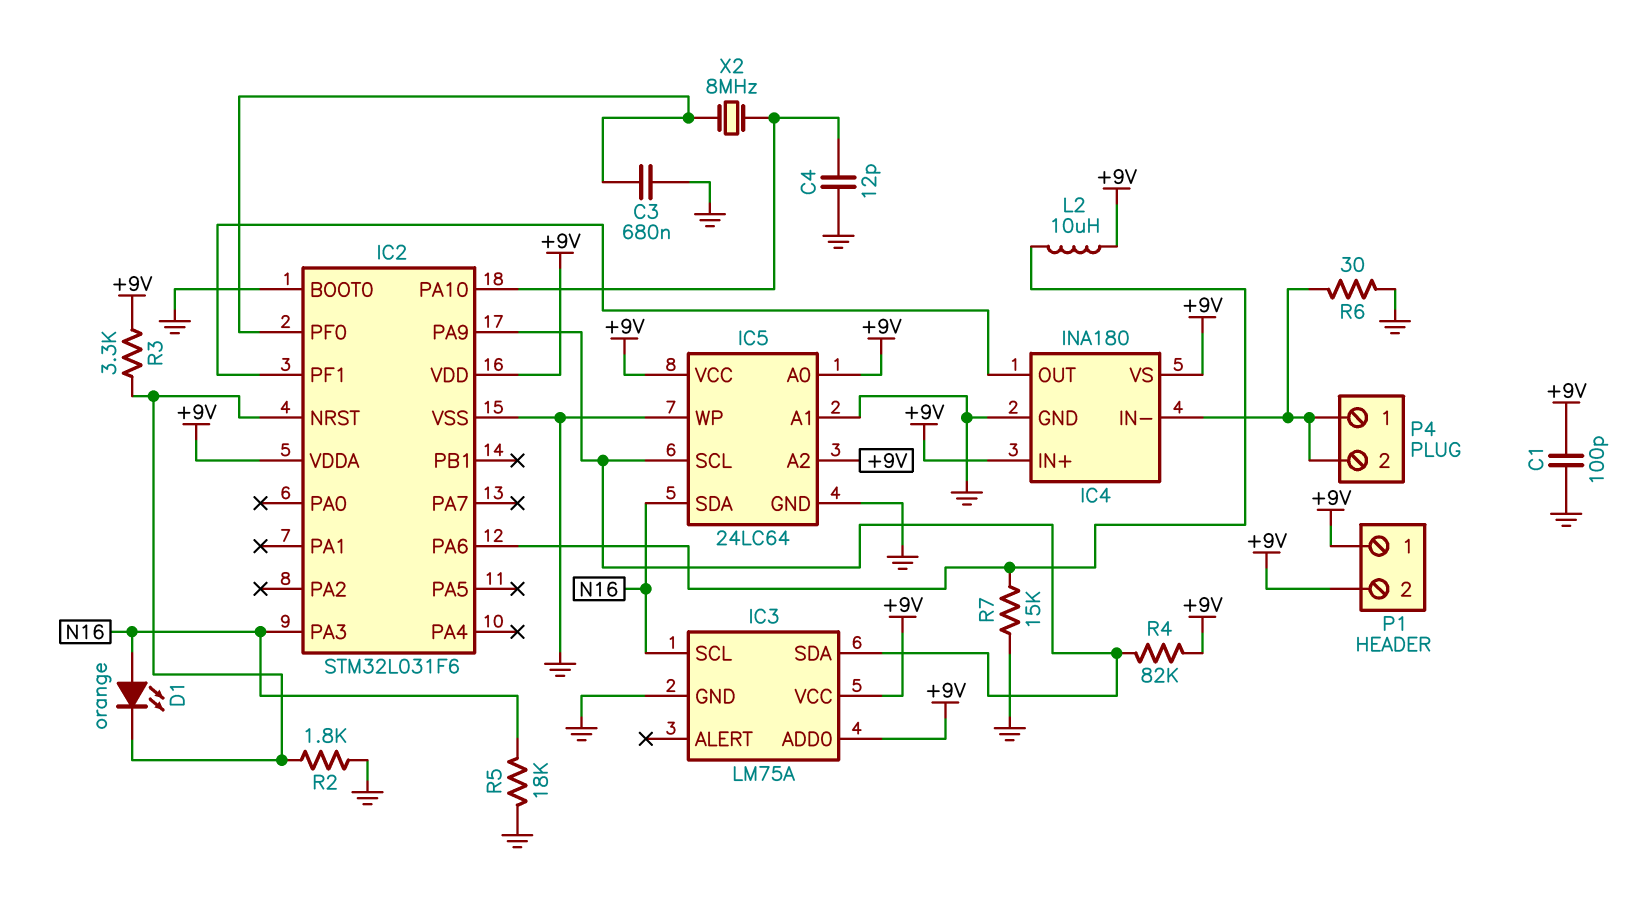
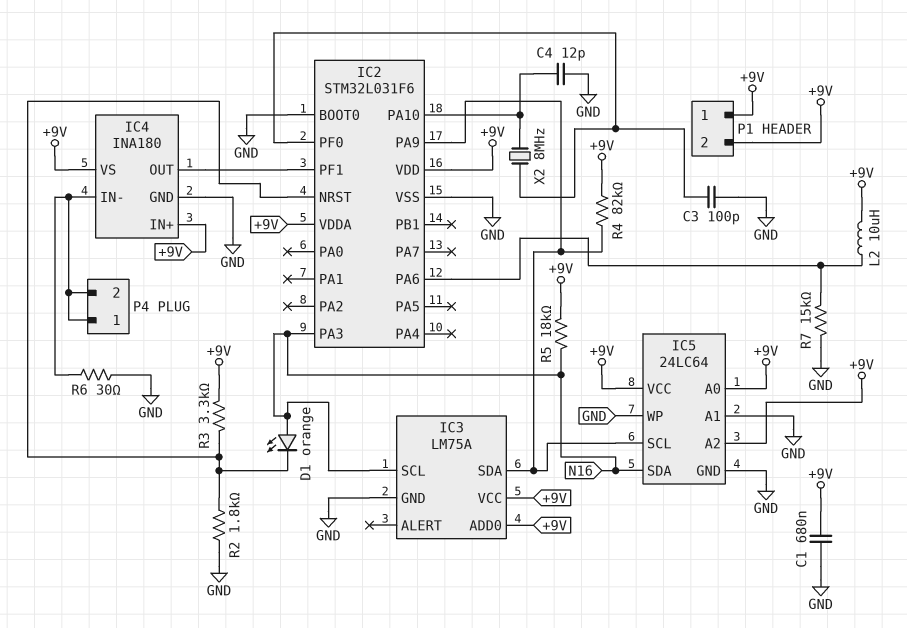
C1: 100pF (+9V, GND) -> 680nF (+9V, GND)
C3: 680nF (GND, IC2/PF0) -> 100pF (GND, IC2/PF0)
R5: 18k (GND, N16) -> 18k (+9V, N16)

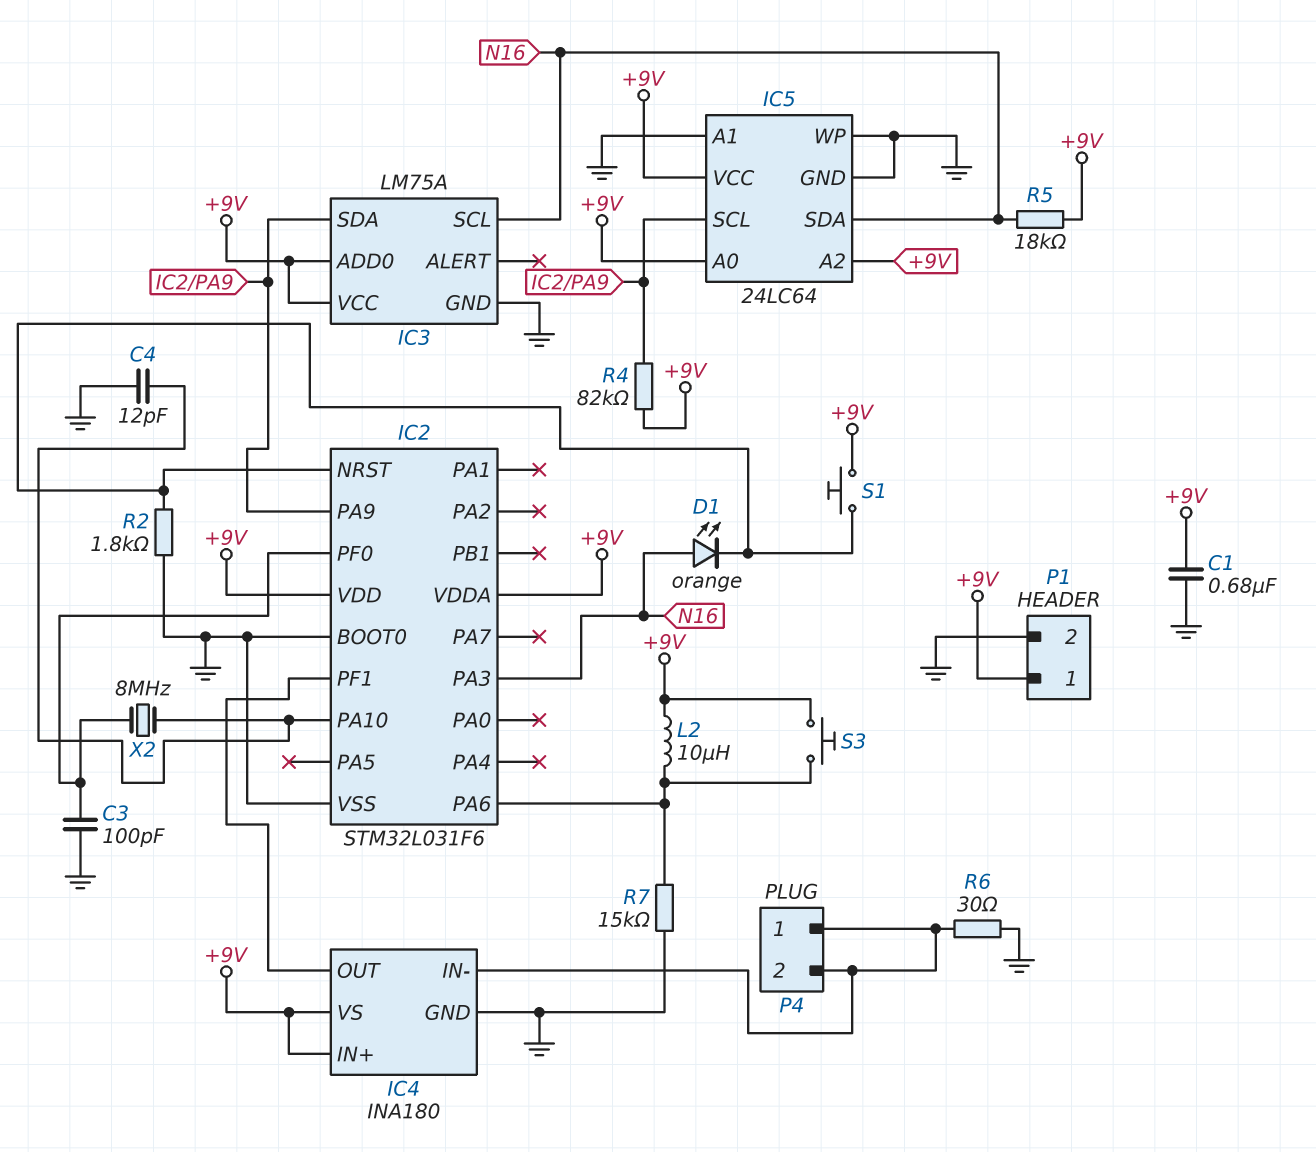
P1 pin 2: +9V -> GND
R3: 3.3k (+9V, IC2/NRST) -> none
S1: none -> button (+9V, IC2/NRST)
S3: none -> button (+9V, IC2/PA6)

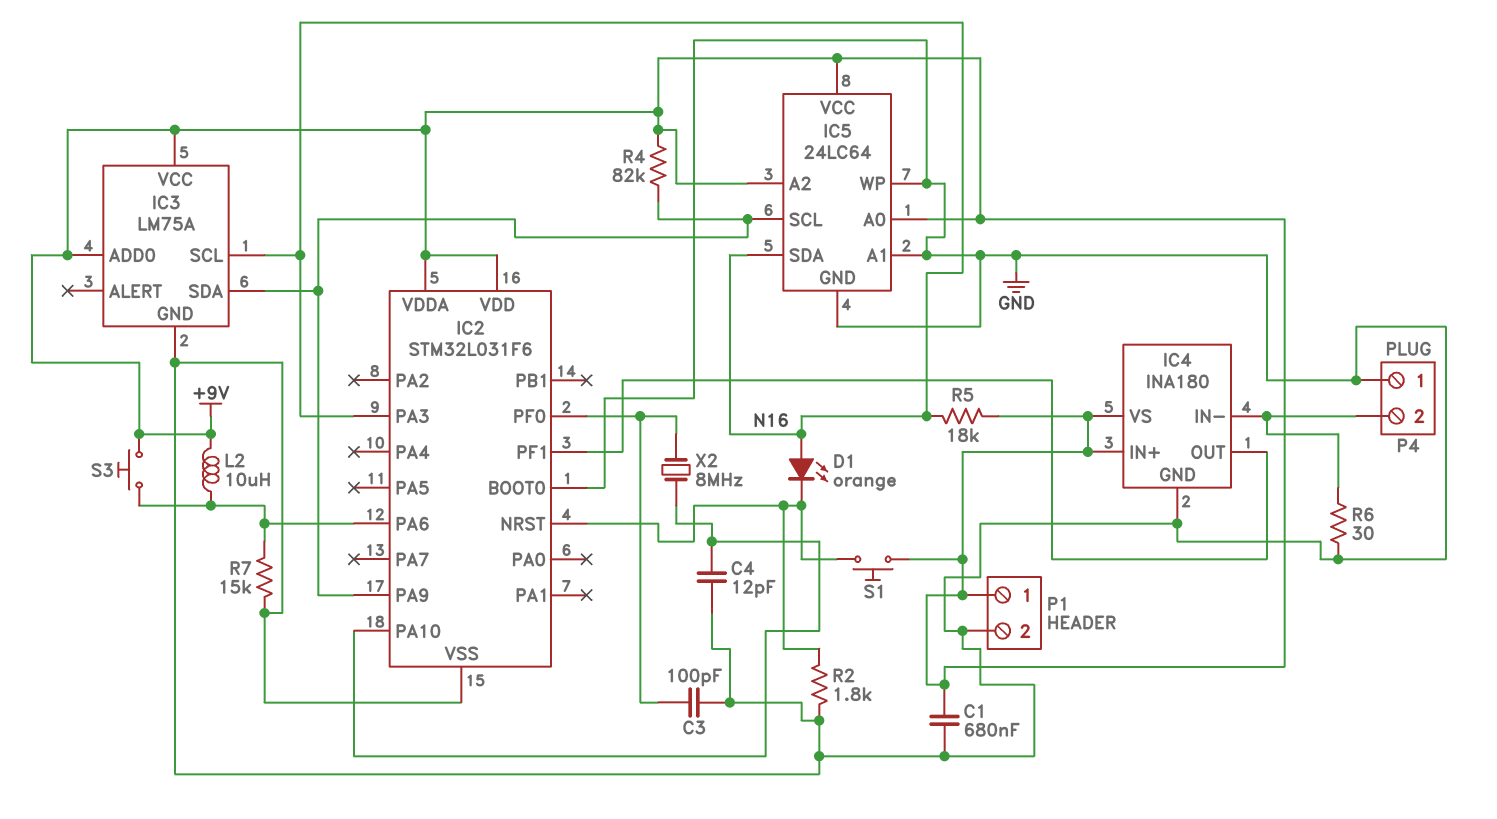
P4 pin 1: IC4/IN- -> GND

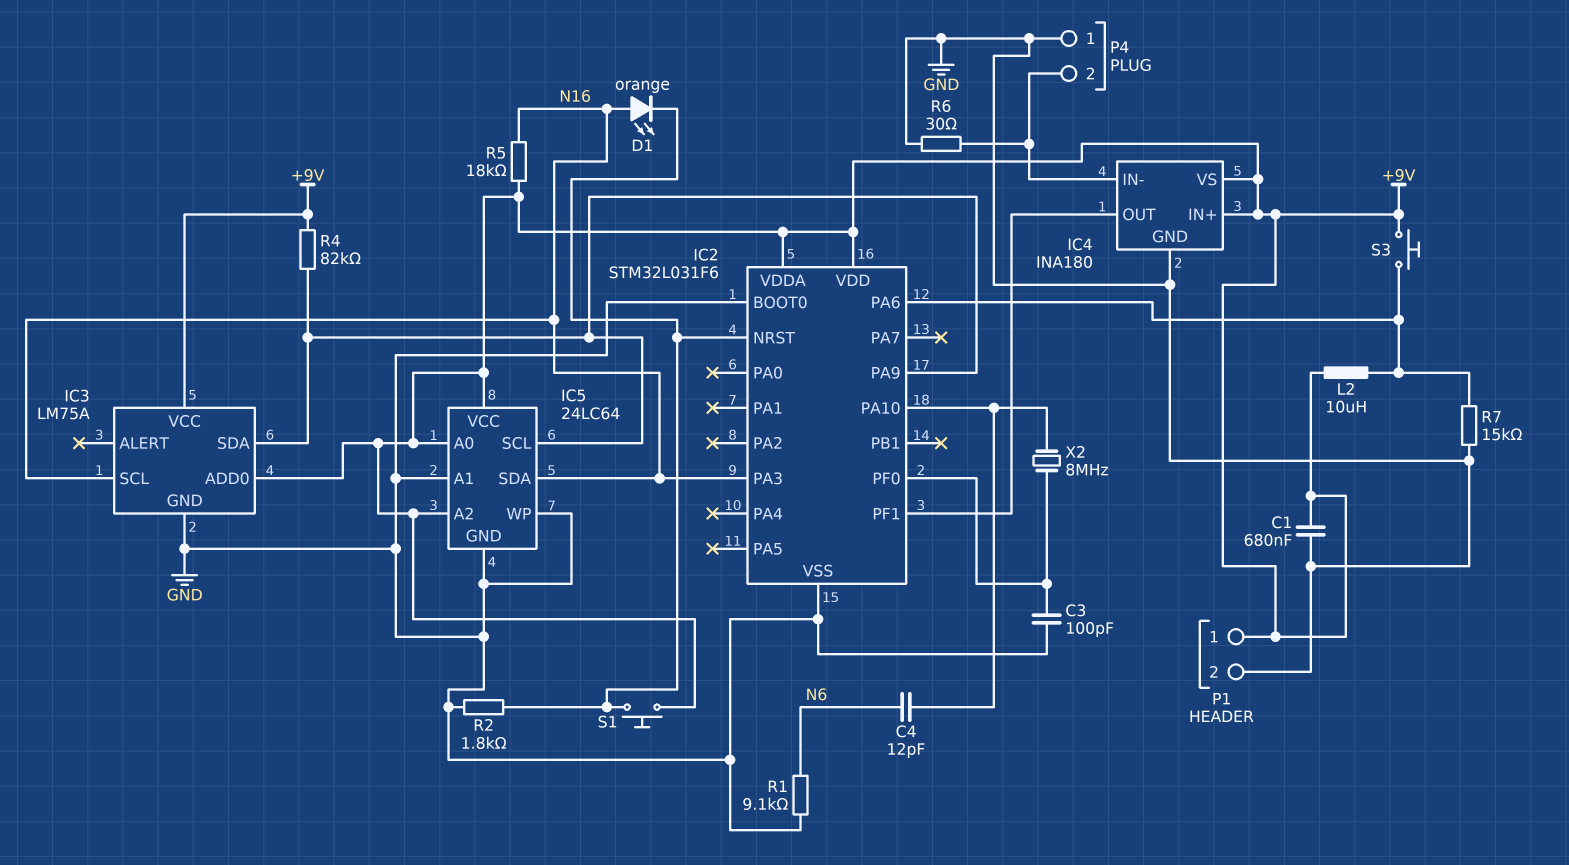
C4: 12pF (GND, IC2/PA10) -> 12pF (IC2/PA10, N6)
R1: none -> 9.1k (GND, N6)

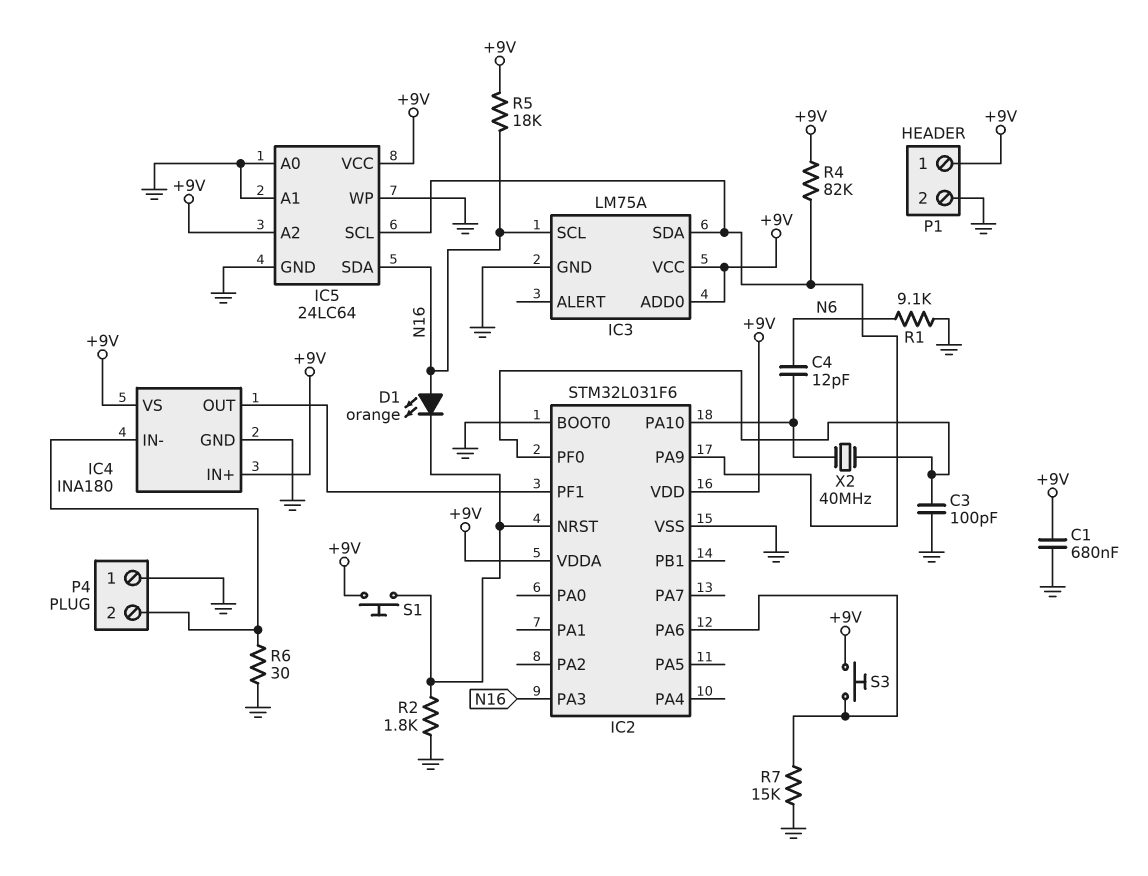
IC5 pin A0: +9V -> GND
L2: 10uH (+9V, IC2/PA6) -> none
X2: 8MHz (IC2/PA10, IC2/PF0) -> 40MHz (IC2/PA10, IC2/PF0)

